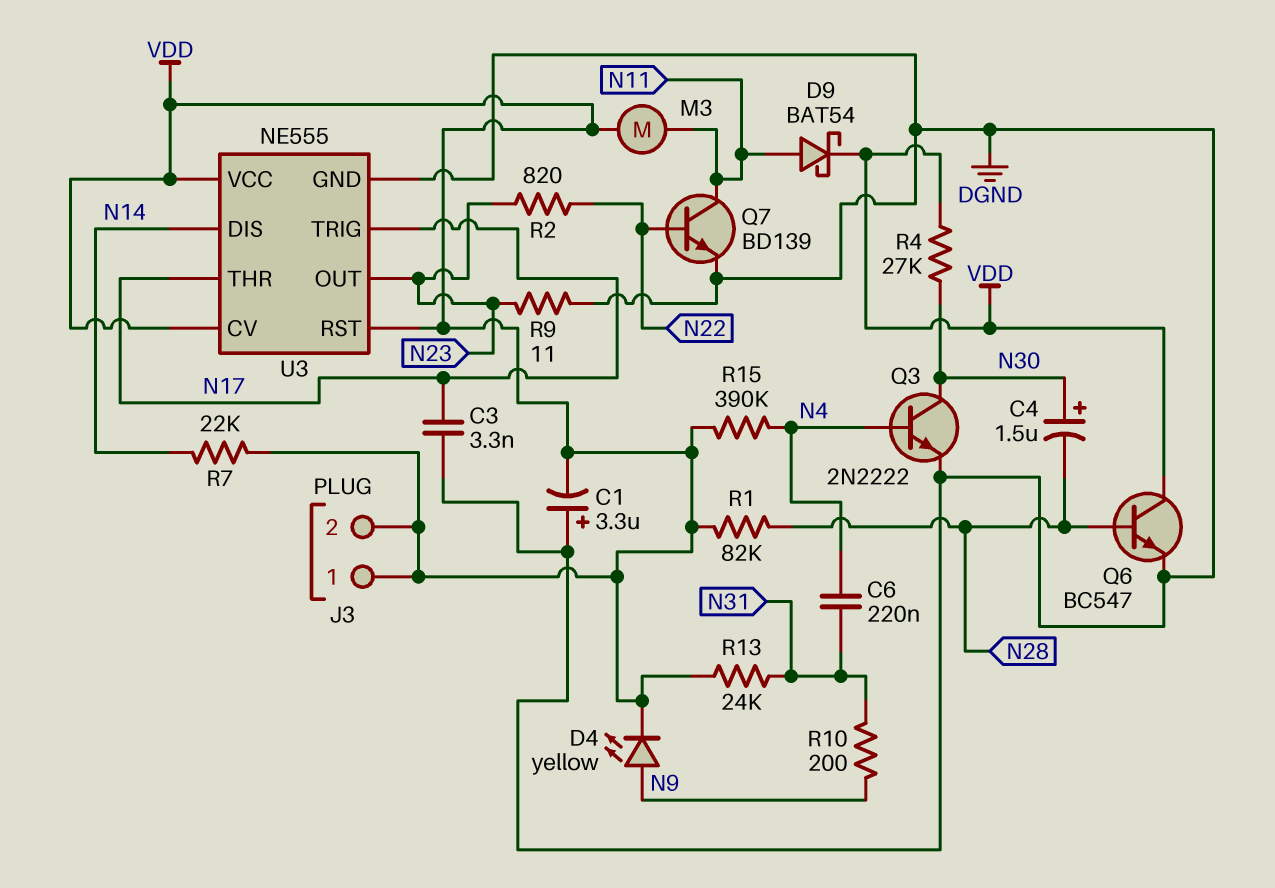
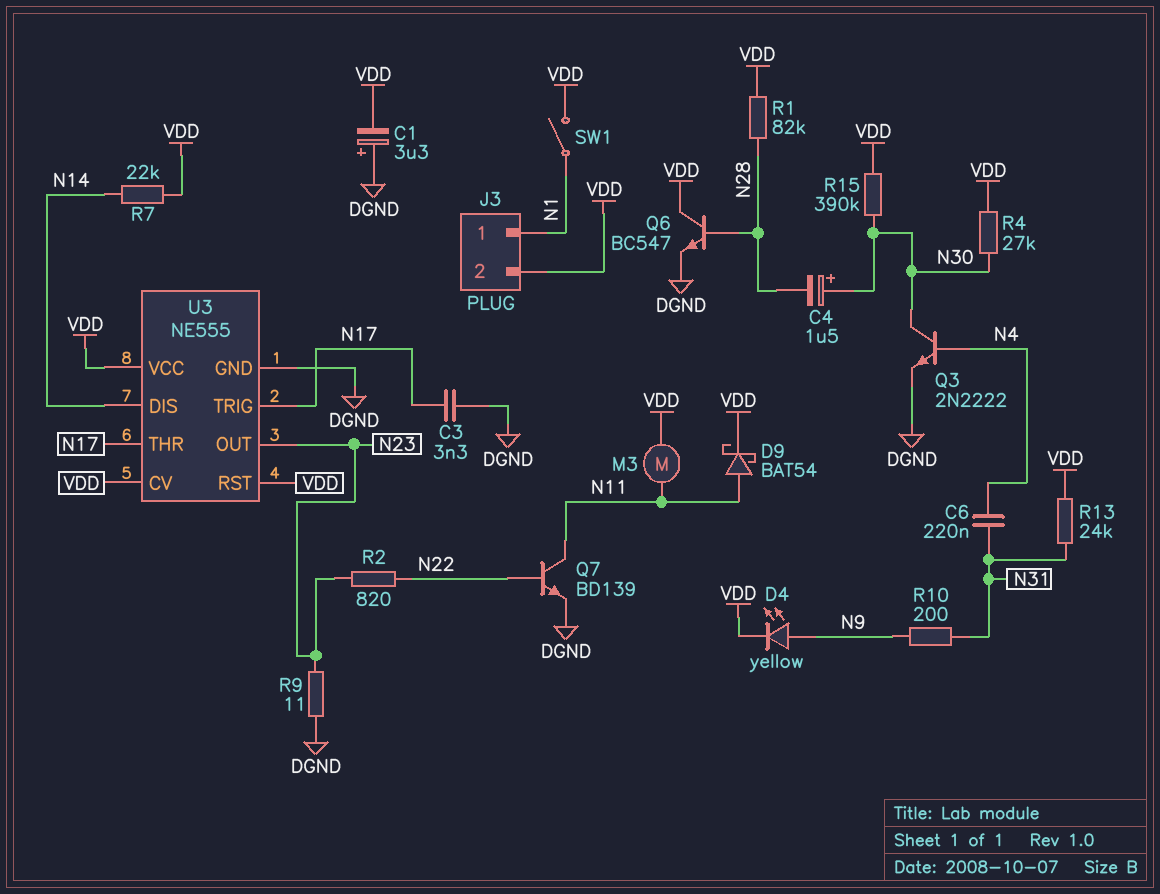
J3 pin 1: VDD -> N1
R15: 390k (N4, VDD) -> 390k (N30, VDD)
SW1: none -> switch (N1, VDD)

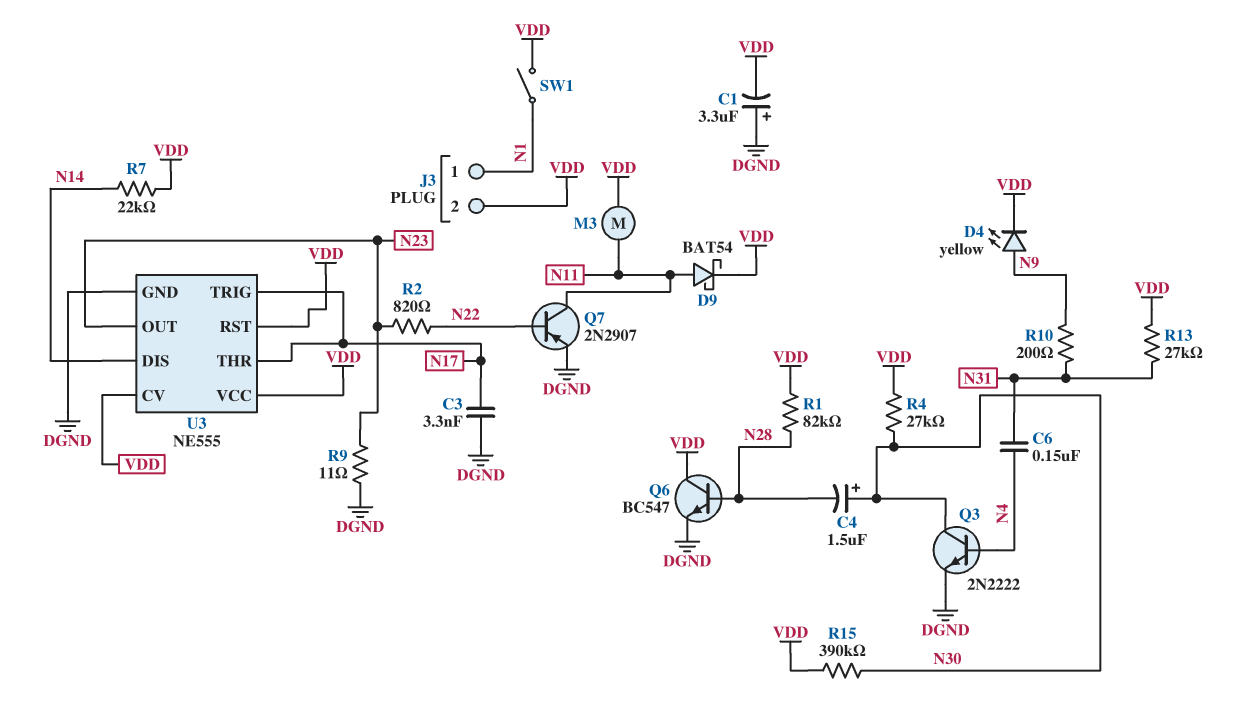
C6: 220nF (N4, N31) -> 150nF (N4, N31)
Q7: NPN BD139 (B N22, C N11, E DGND) -> PNP 2N2907 (B N22, C N11, E DGND)
R13: 24k (N31, VDD) -> 27k (N31, VDD)

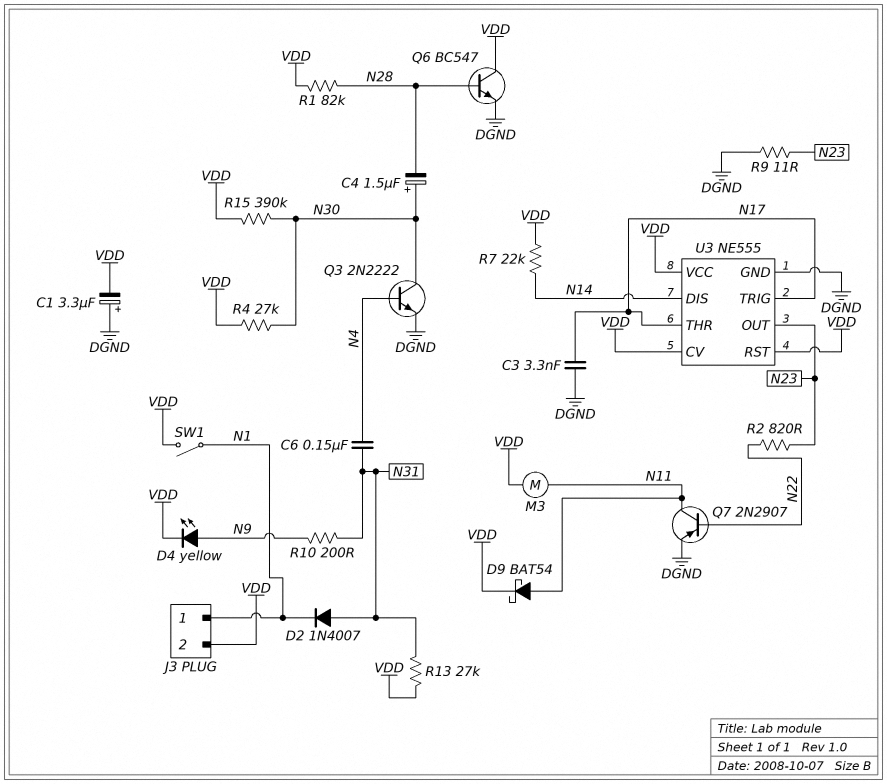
D2: none -> diode 1N4007 (A N31, K N1)

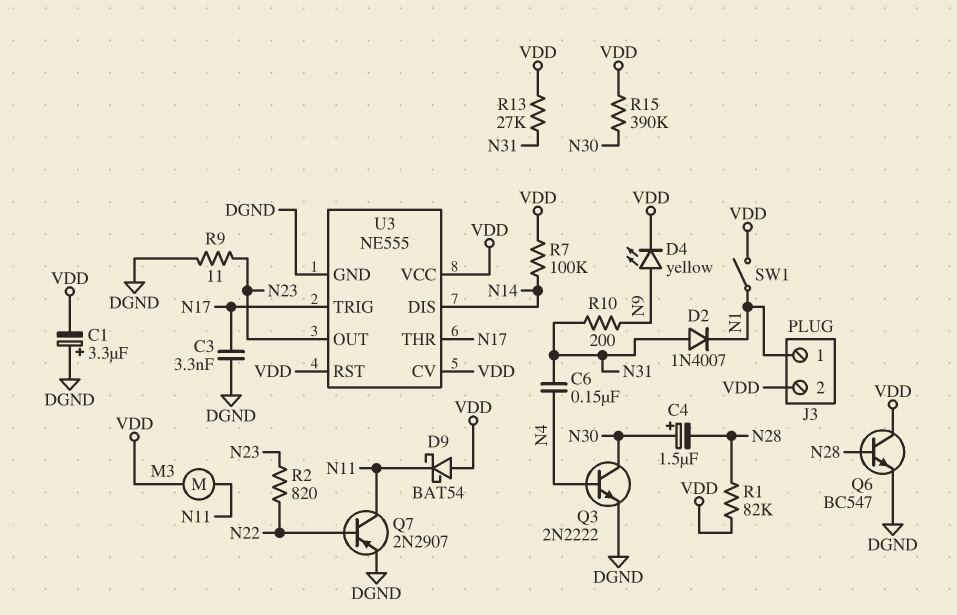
D9: schottky BAT54 (A N11, K VDD) -> schottky BAT54 (A VDD, K N11)
R4: 27k (N30, VDD) -> none
R7: 22k (N14, VDD) -> 100k (N14, VDD)

